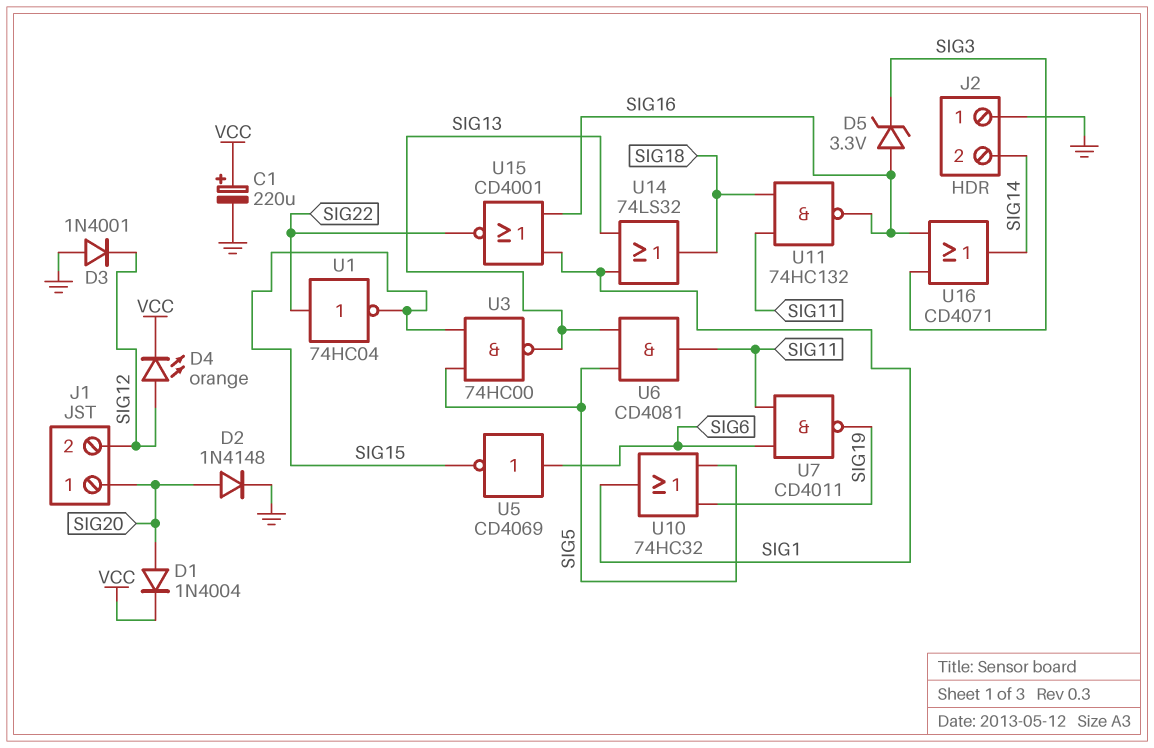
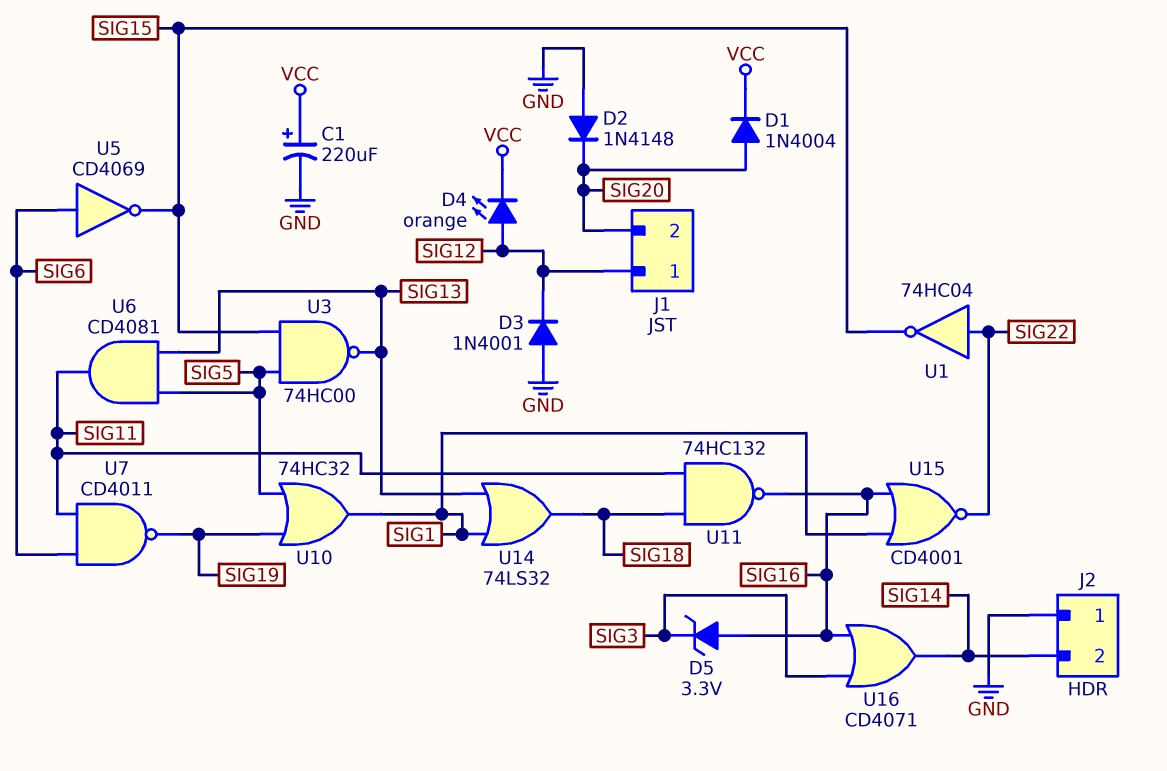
D2: diode 1N4148 (A SIG20, K GND) -> diode 1N4148 (A GND, K SIG20)
J1 pin 1: SIG20 -> SIG12
J1 pin 2: SIG12 -> SIG20

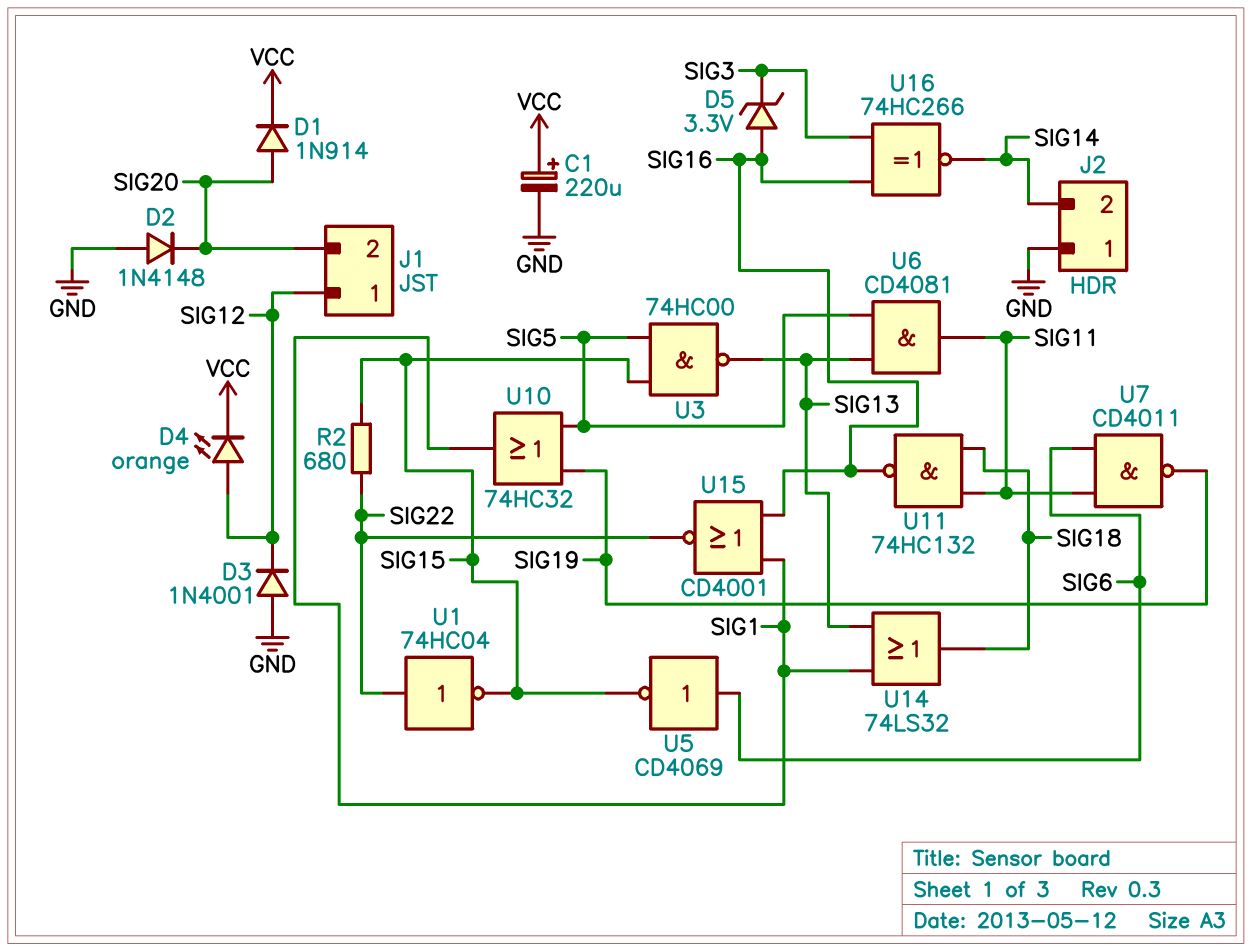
D1: diode 1N4004 (A SIG20, K VCC) -> diode 1N914 (A SIG20, K VCC)
R2: none -> 680 (SIG15, SIG22)
U16: OR CD4071 (in SIG3, in SIG16, out SIG14) -> XNOR 74HC266 (in SIG3, in SIG16, out SIG14)

